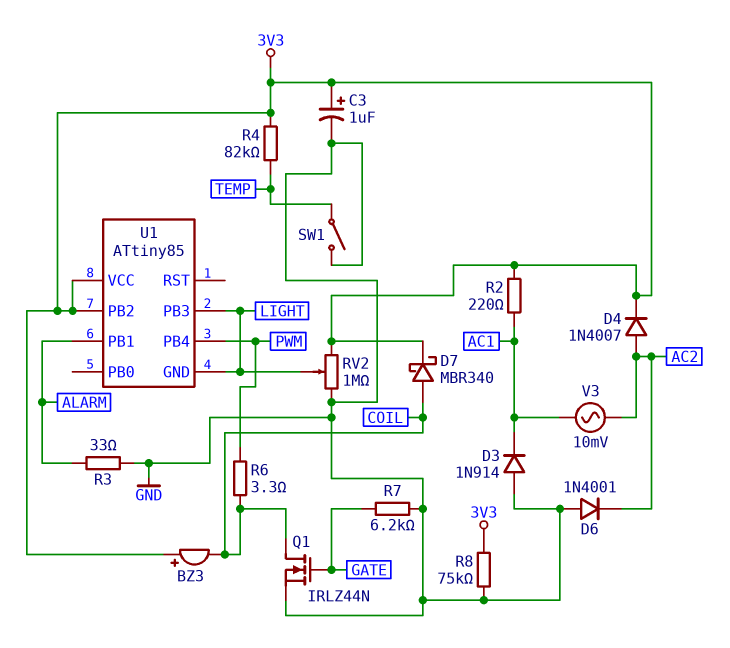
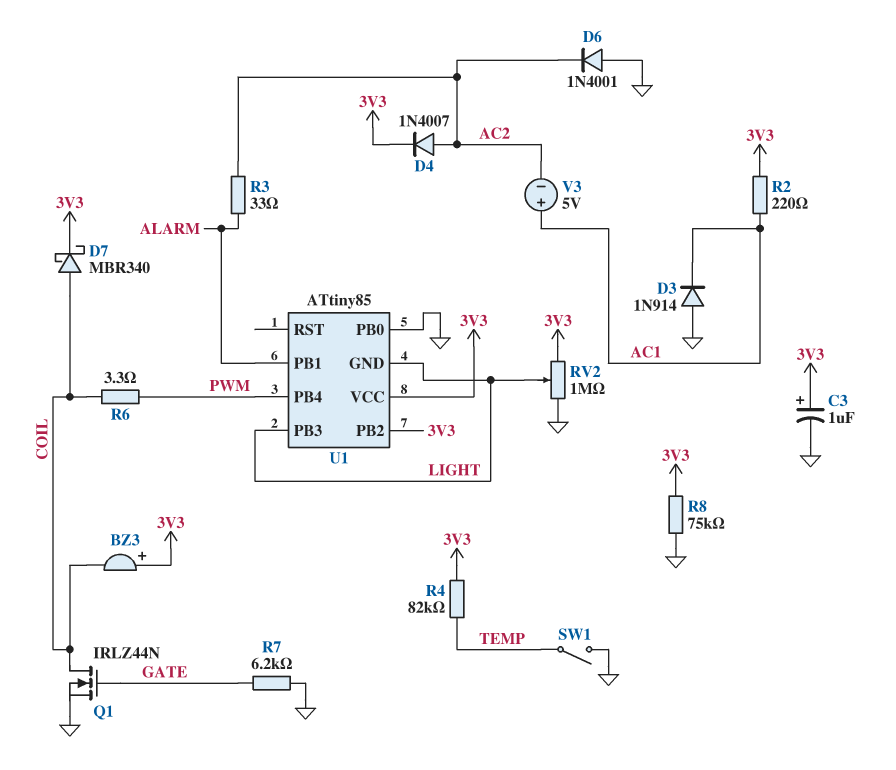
R3: 33 (ALARM, GND) -> 33 (AC2, ALARM)
U1 pin PB0: none -> GND
V3: AC 10mV (AC1, AC2) -> 5V (plus AC1, minus AC2)

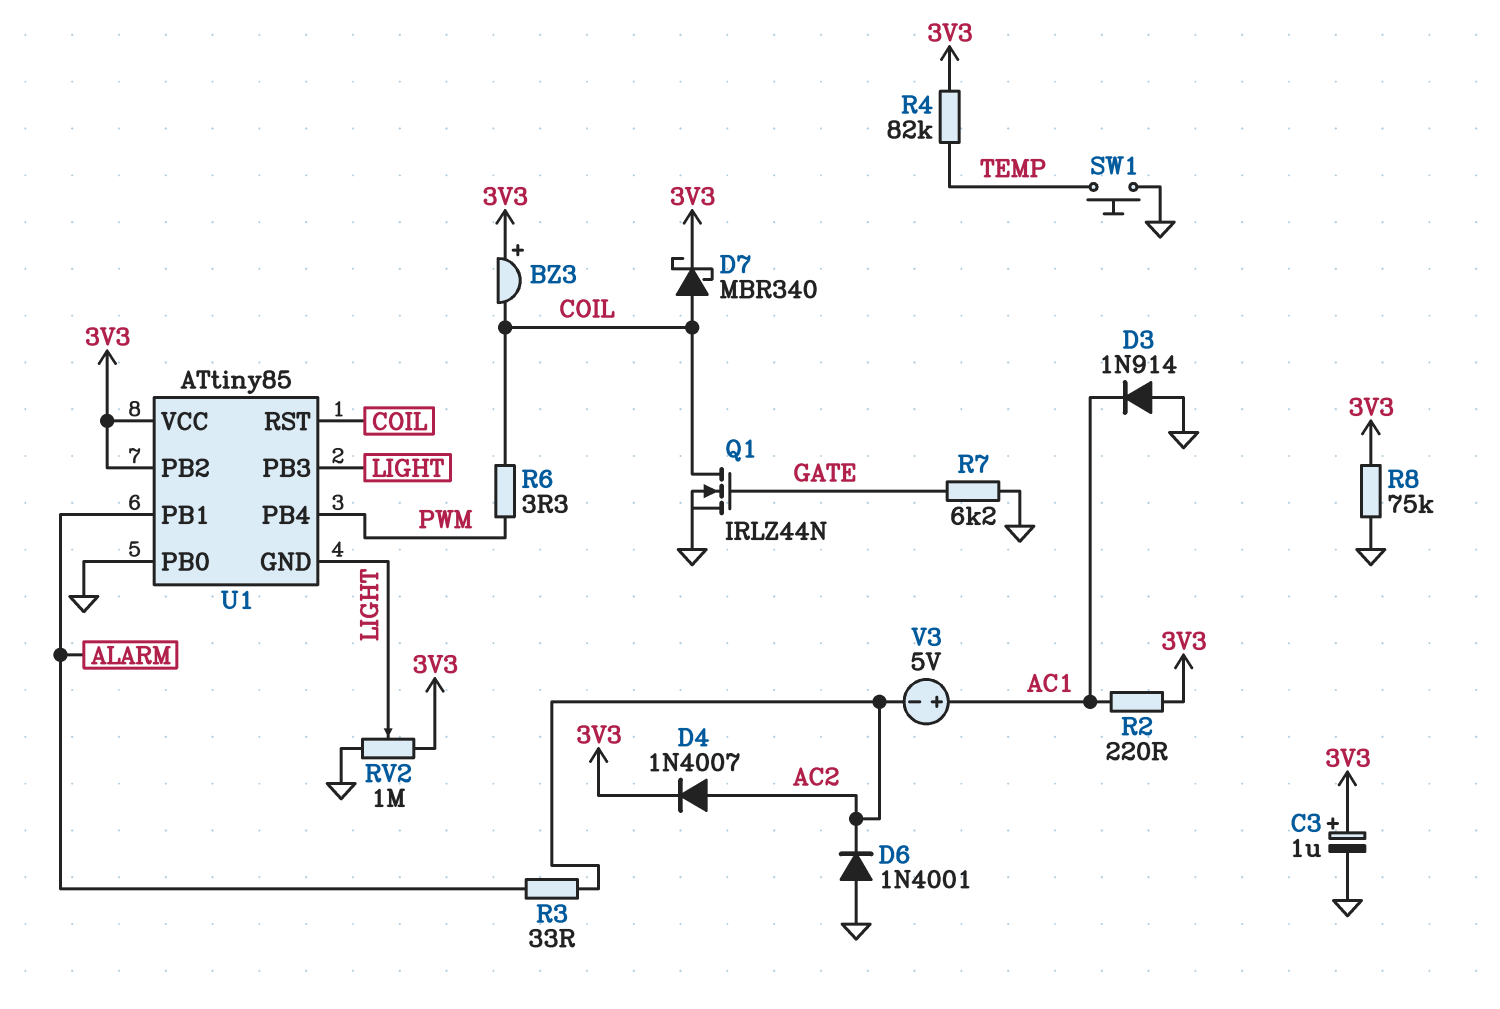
SW1: switch (GND, TEMP) -> button (GND, TEMP)
U1 pin RST: none -> COIL

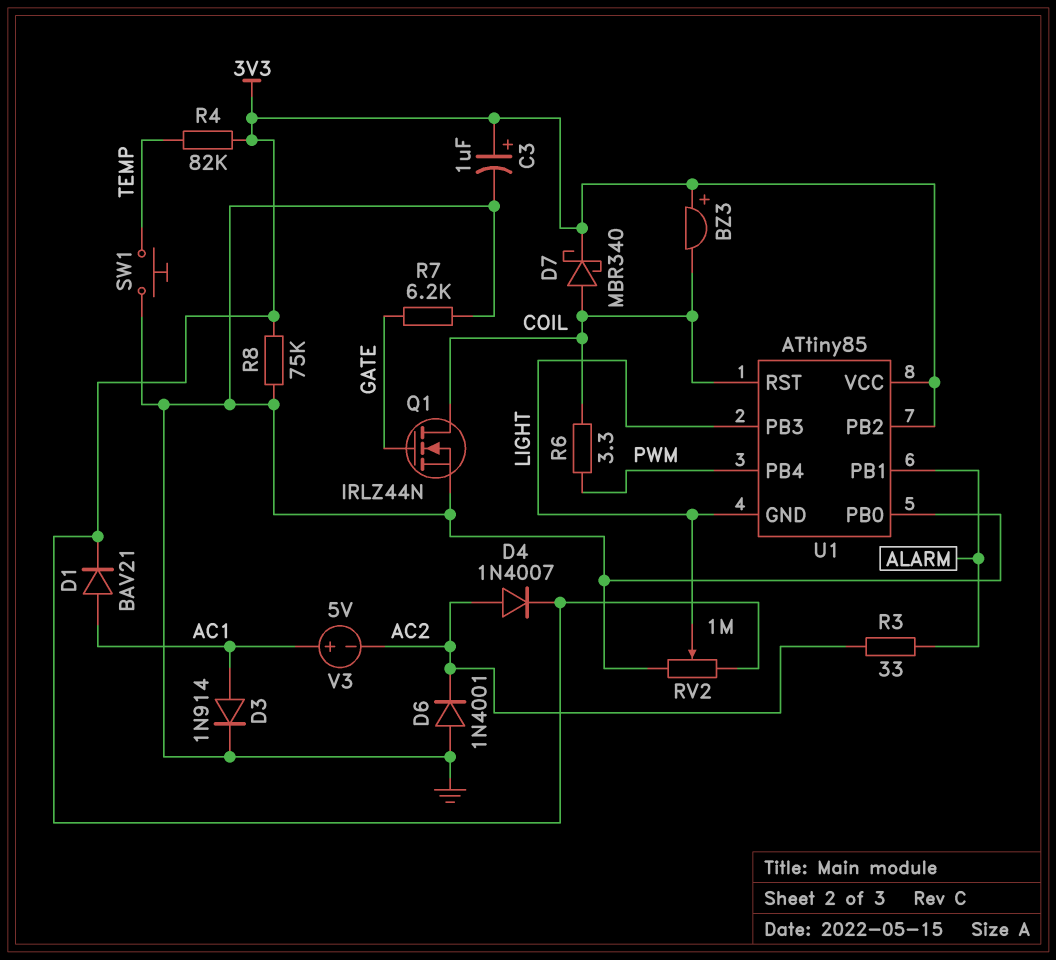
D1: none -> diode BAV21 (A AC1, K 3V3)
D3: diode 1N914 (A GND, K AC1) -> diode 1N914 (A AC1, K GND)
R2: 220 (3V3, AC1) -> none

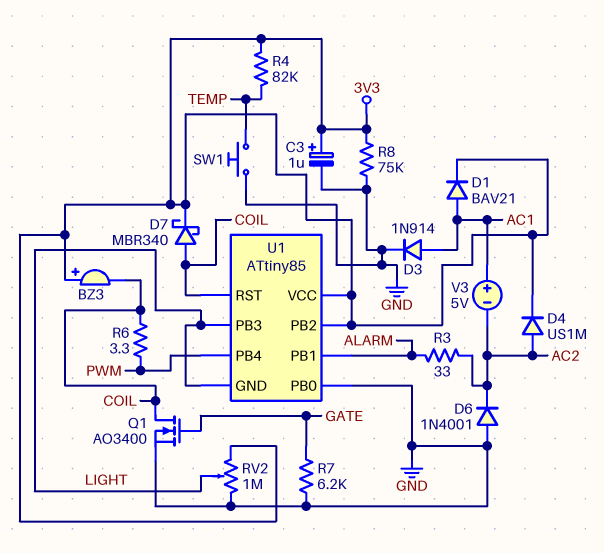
D4: diode 1N4007 (A AC2, K 3V3) -> diode US1M (A AC2, K 3V3)
Q1: NMOS IRLZ44N (G GATE, D COIL, S GND) -> NMOS AO3400 (G GATE, D COIL, S GND)

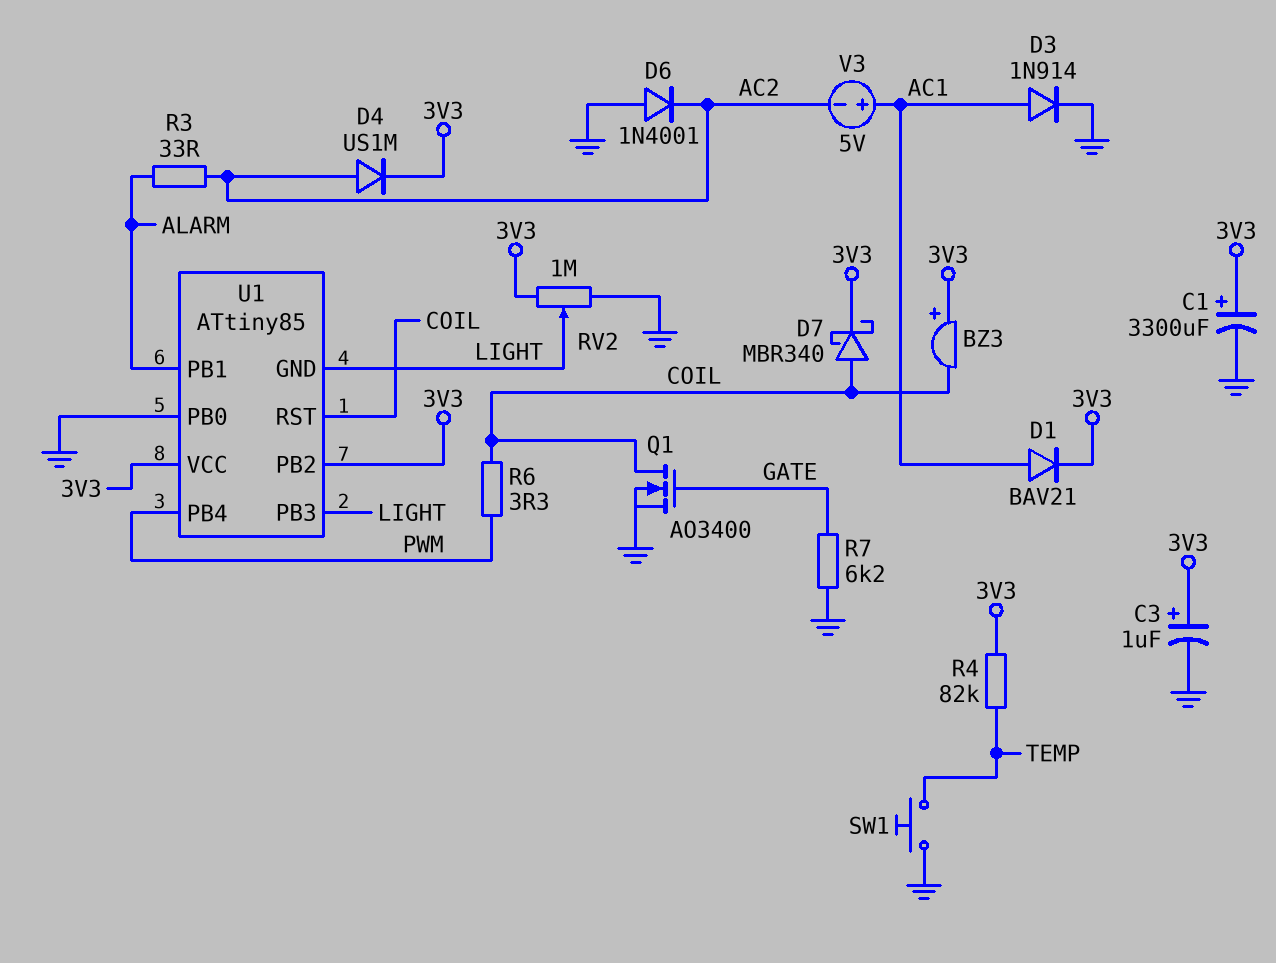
C1: none -> 3300uF (plus 3V3, minus GND)
R8: 75k (3V3, GND) -> none

